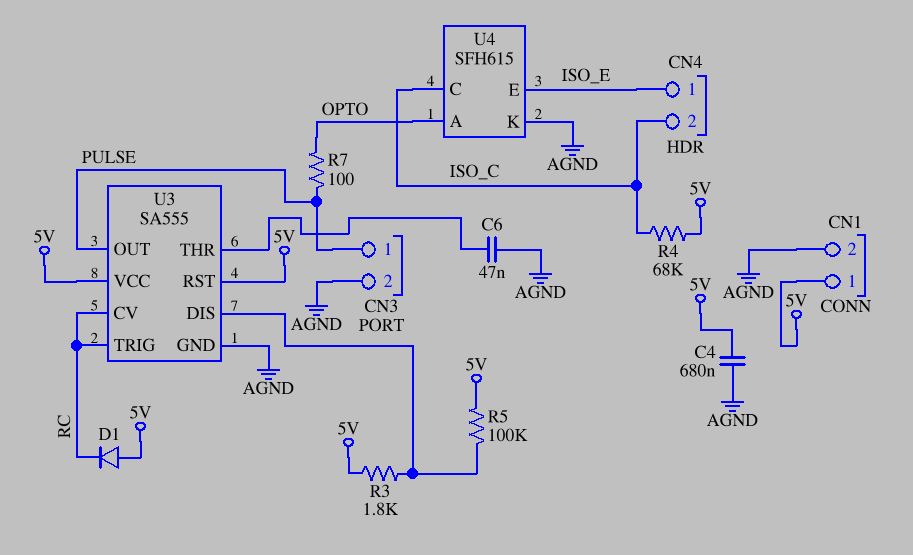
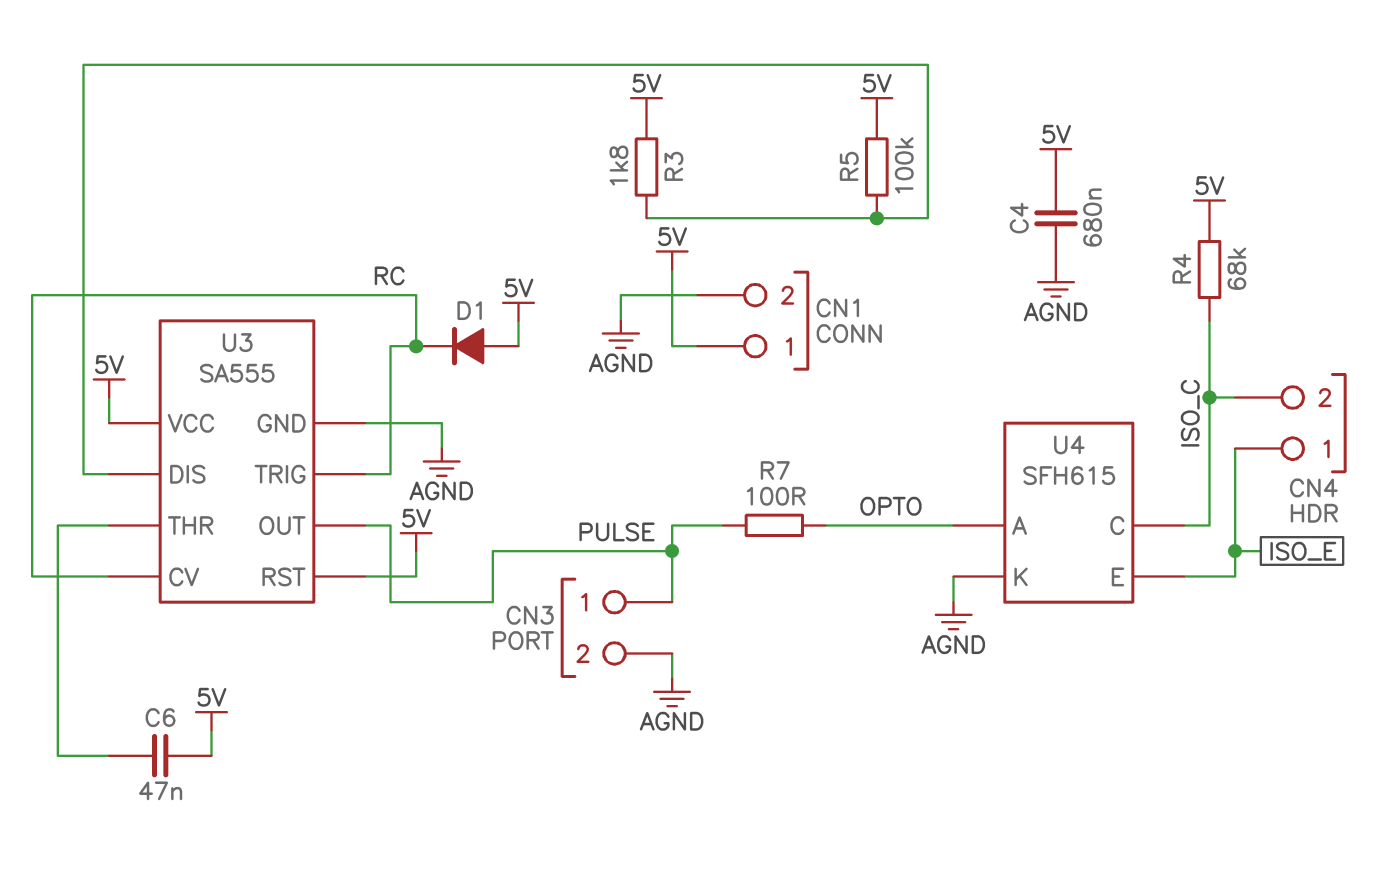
C6: 47nF (AGND, U3/THR) -> 47nF (5V, U3/THR)

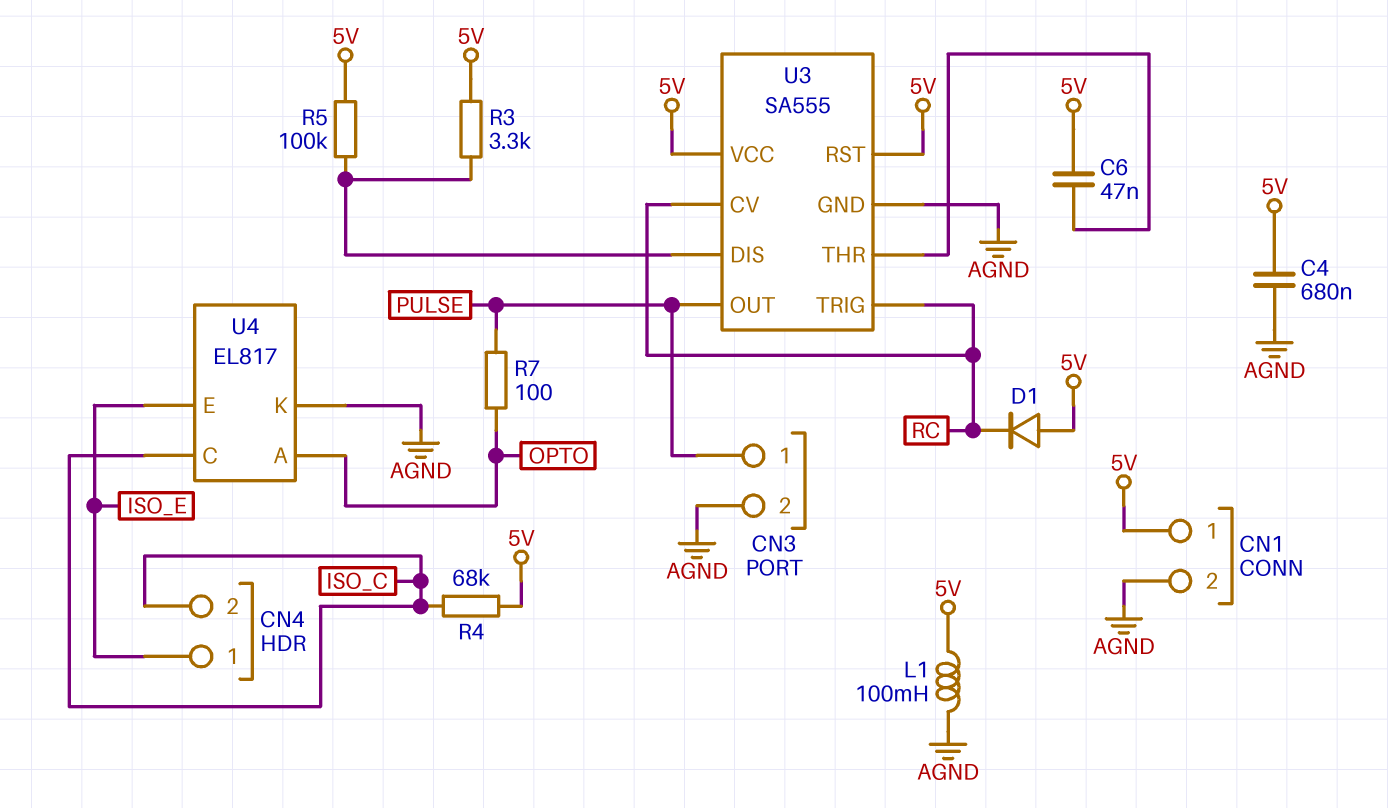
L1: none -> 100mH (5V, AGND)
R3: 1.8k (5V, U3/DIS) -> 3.3k (5V, U3/DIS)
U4: SFH615 -> EL817

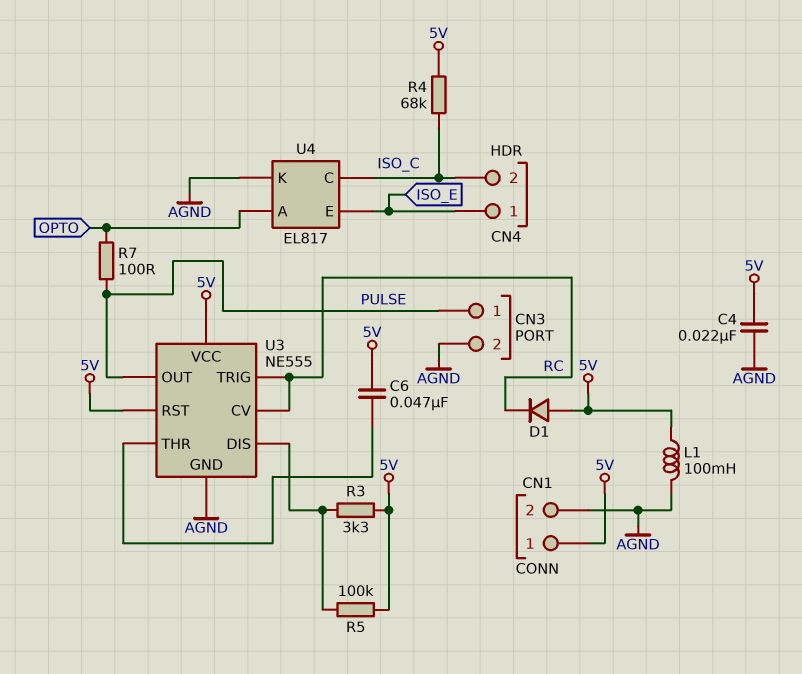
C4: 680nF (5V, AGND) -> 22nF (5V, AGND)
U3: SA555 -> NE555

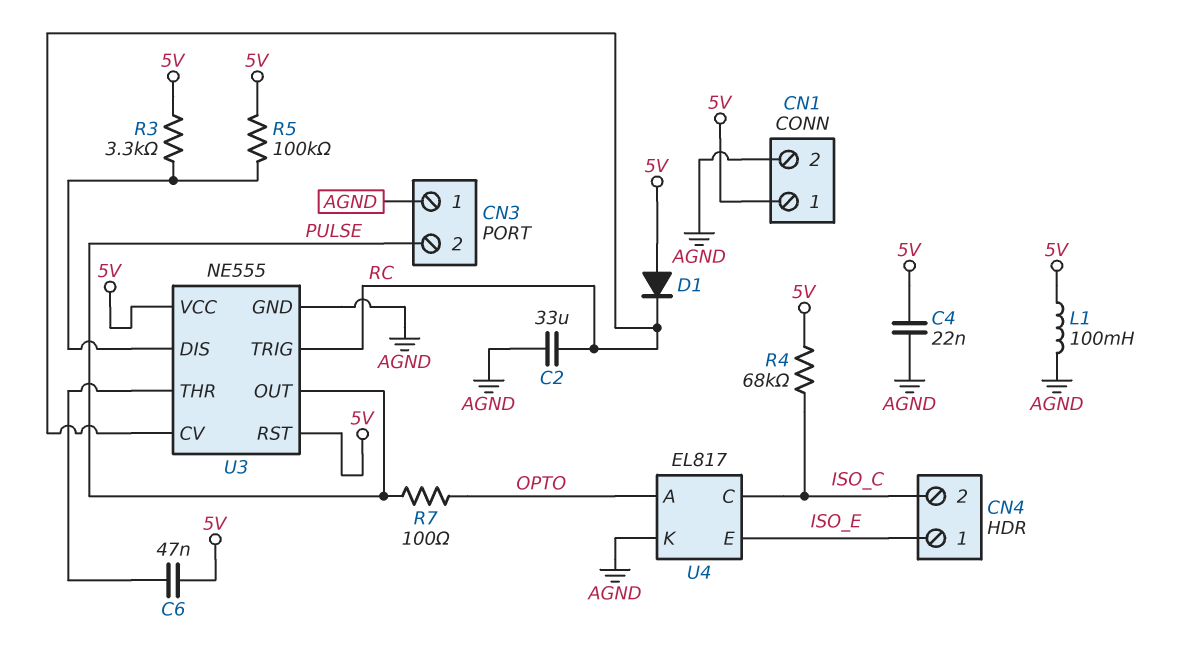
C2: none -> 33uF (AGND, RC)
CN3 pin 1: PULSE -> AGND
CN3 pin 2: AGND -> PULSE

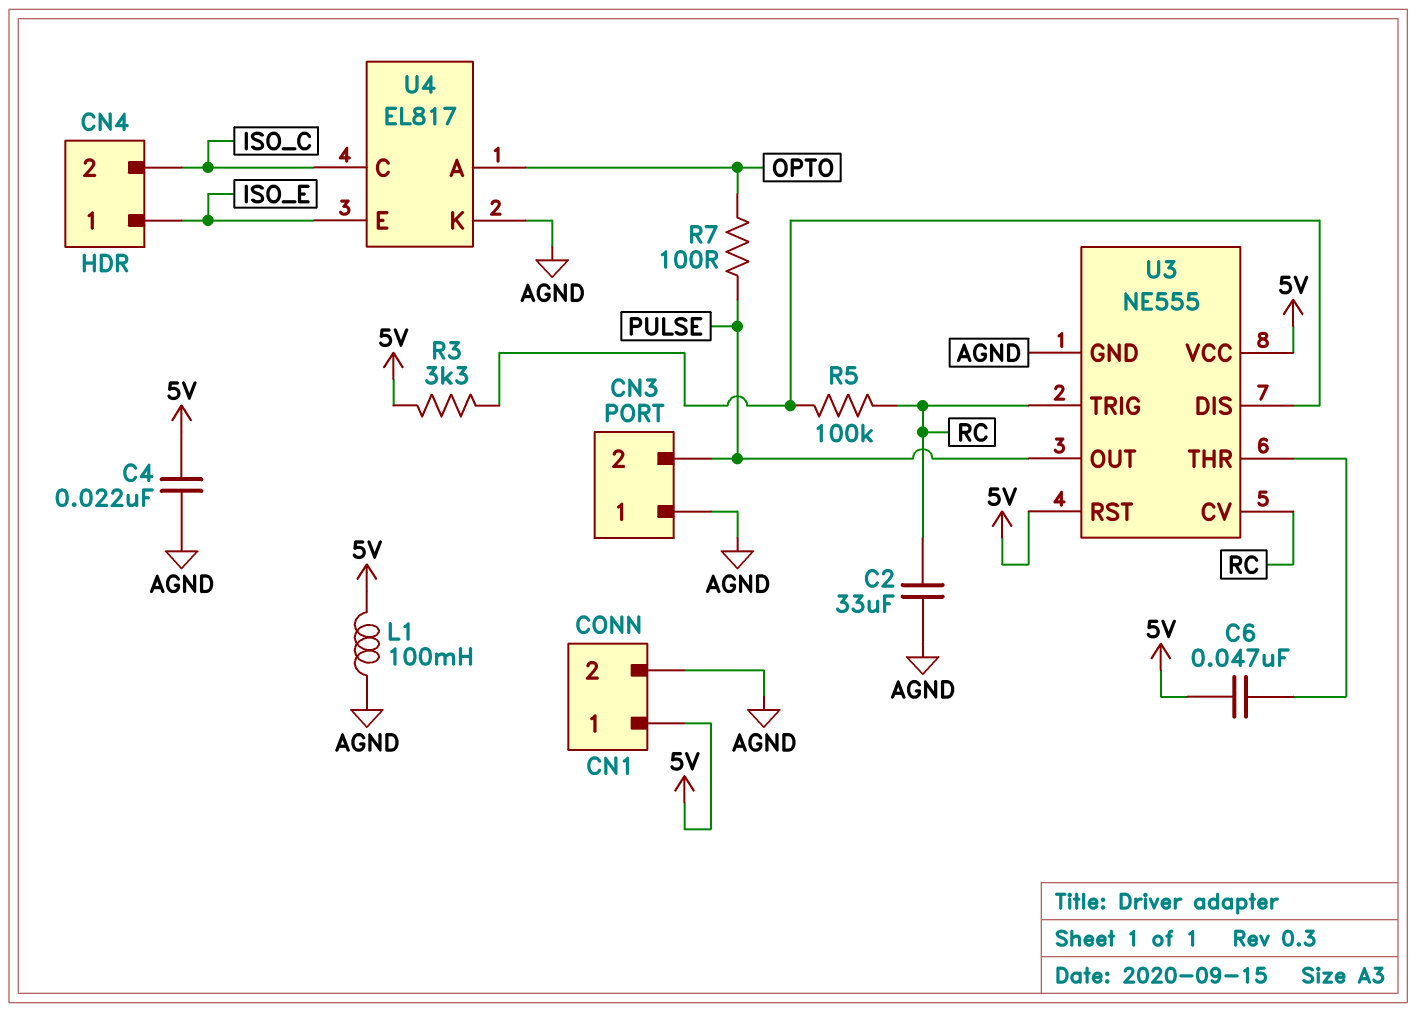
D1: diode (A 5V, K RC) -> none
R4: 68k (5V, ISO_C) -> none
R5: 100k (5V, U3/DIS) -> 100k (RC, U3/DIS)

